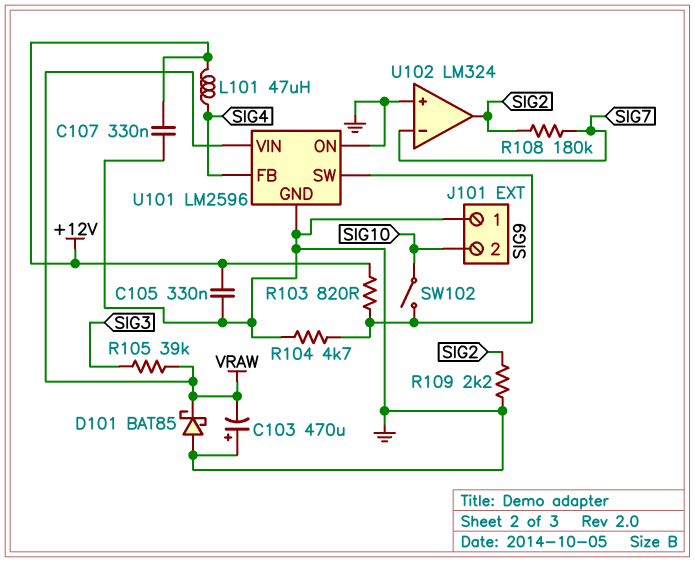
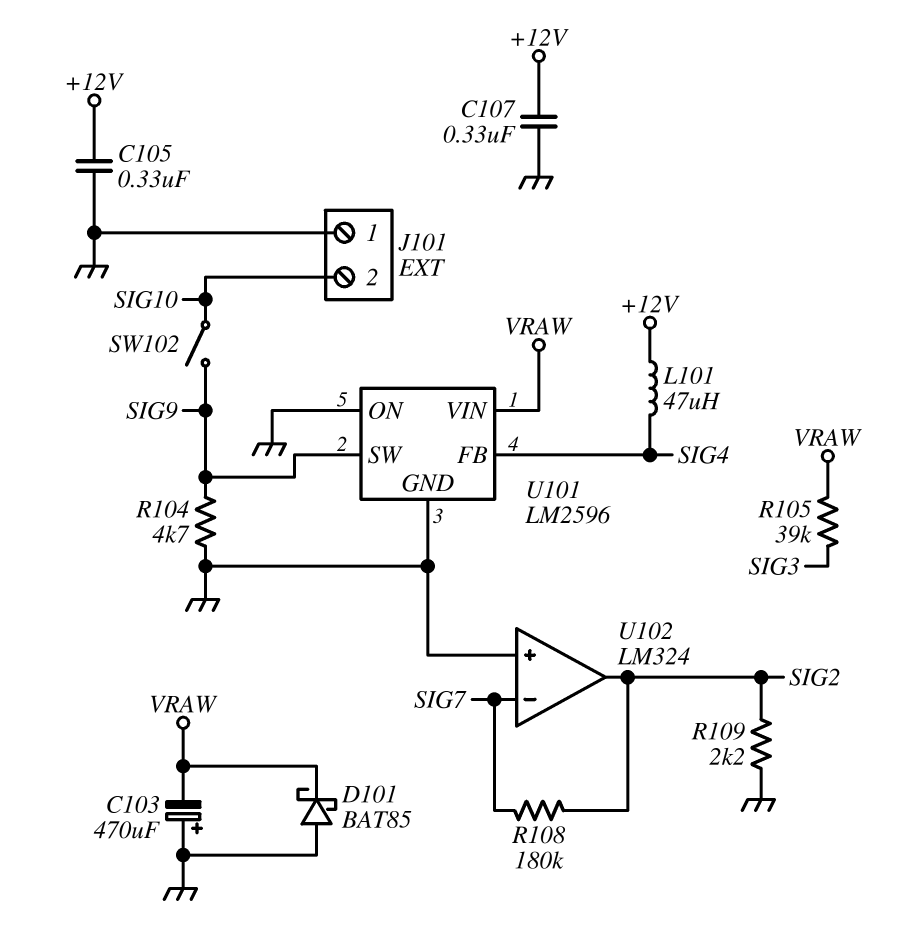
R103: 820 (+12V, SIG9) -> none

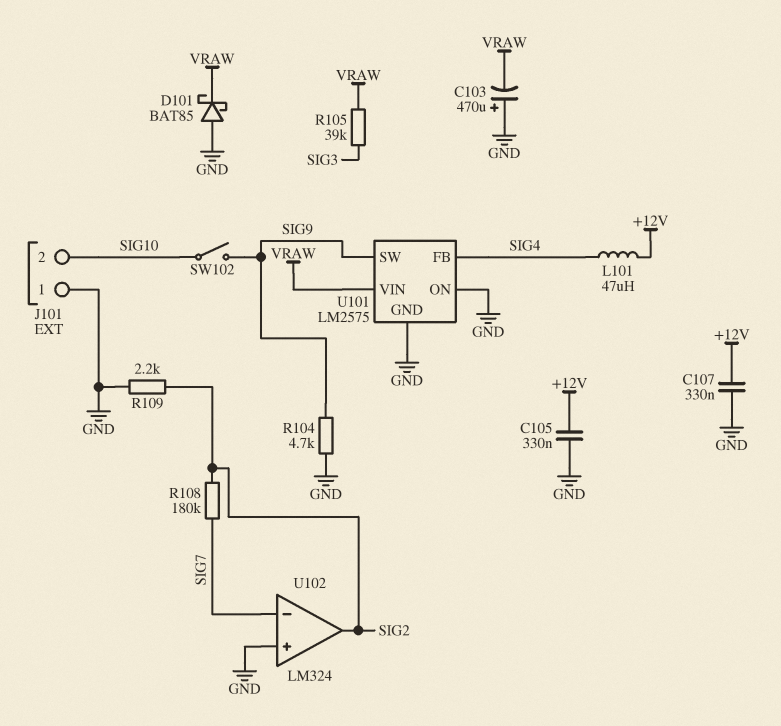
U101: LM2596 -> LM2575

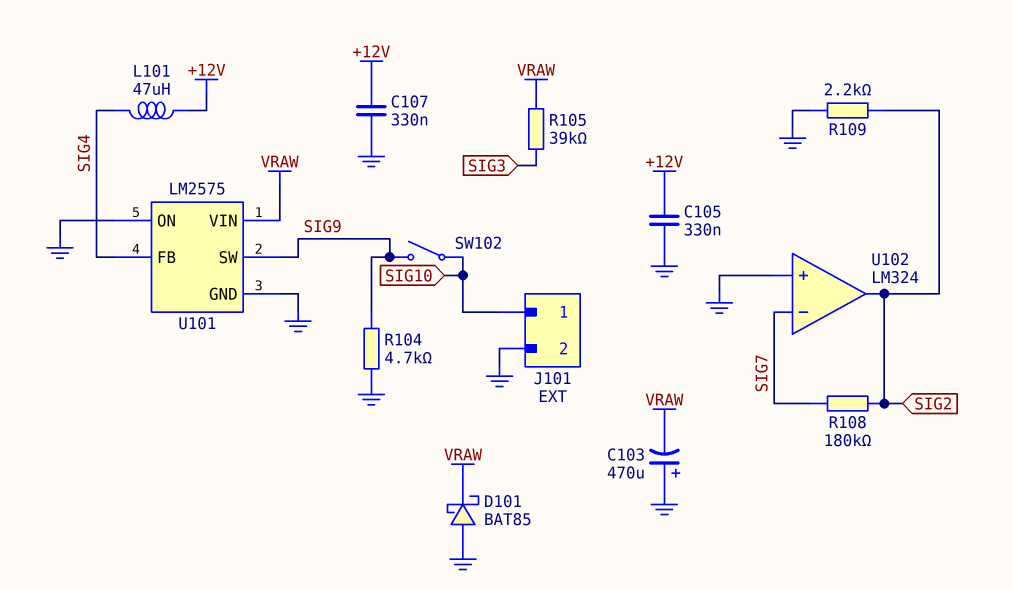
J101 pin 1: GND -> SIG10
J101 pin 2: SIG10 -> GND

